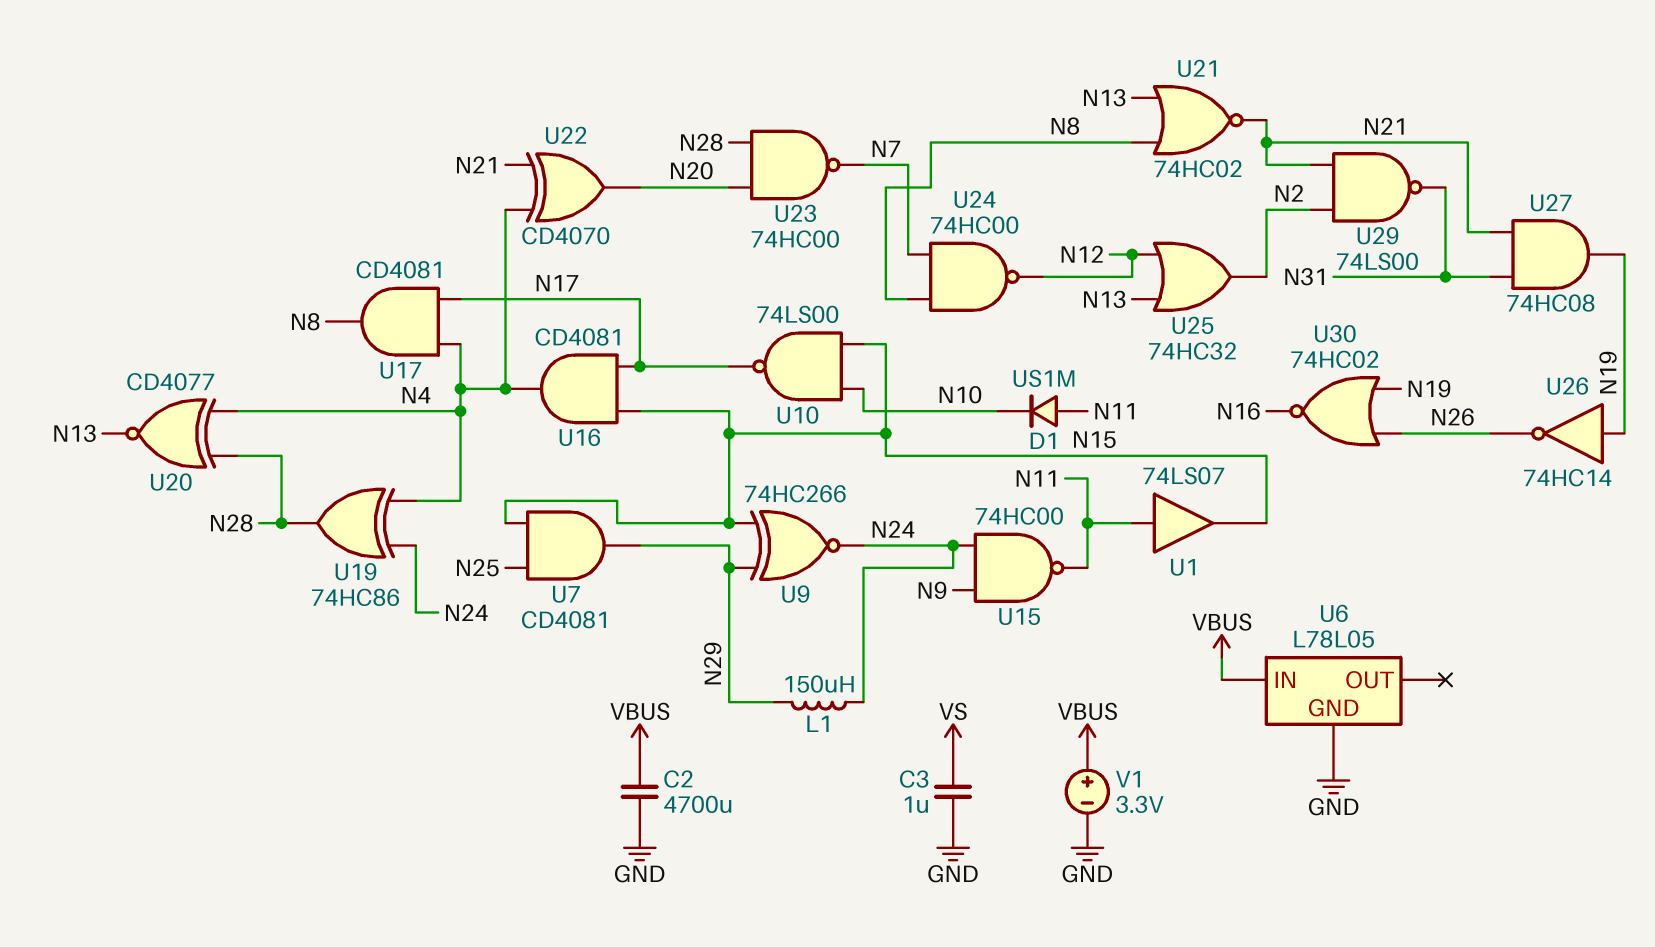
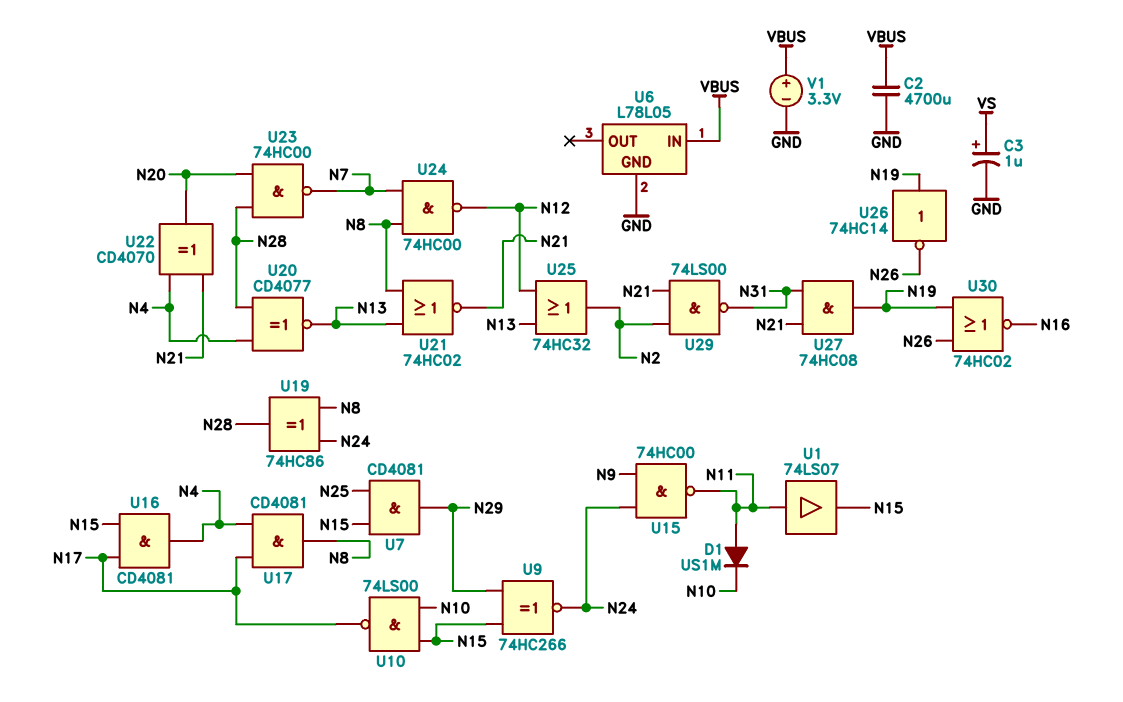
C3: 1uF (GND, VS) -> 1uF (plus VS, minus GND)
L1: 150uH (N24, N29) -> none
U19: XOR 74HC86 (in N4, in N24, out N28) -> XOR 74HC86 (in N8, in N24, out N28)

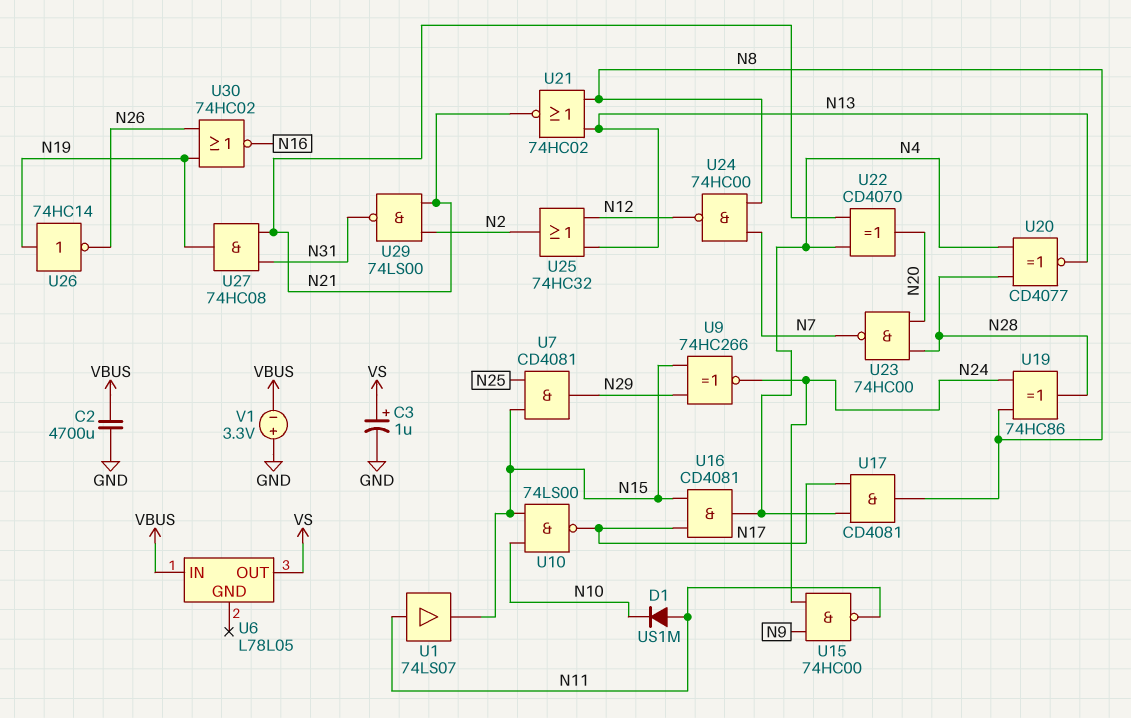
U6 pin GND: GND -> none
U6 pin OUT: none -> VS
V1: 3.3V (plus VBUS, minus GND) -> 3.3V (plus GND, minus VBUS)

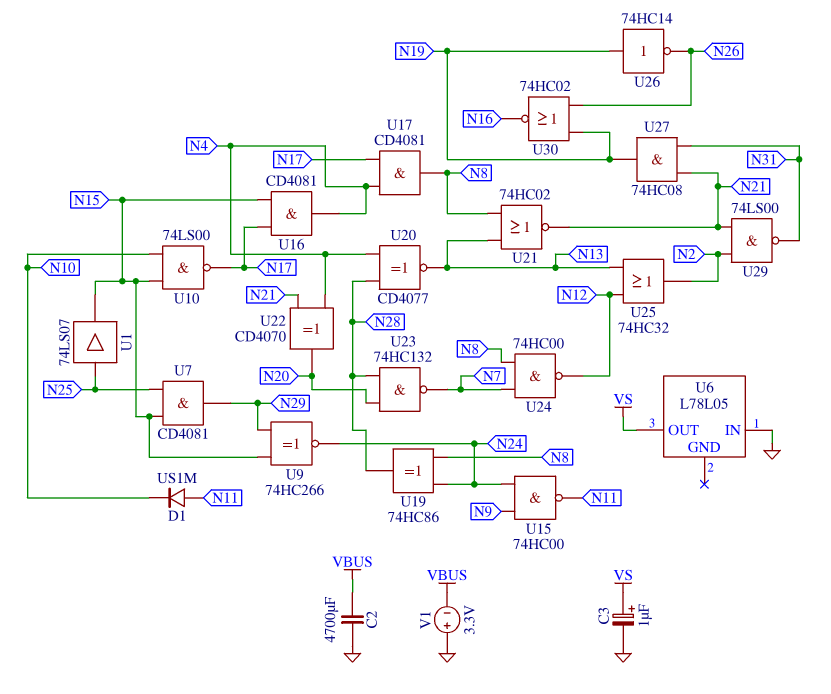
U1: buffer 74LS07 (in N11, out N15) -> buffer 74LS07 (in N25, out N15)
U6 pin IN: VBUS -> GND
U23: NAND 74HC00 (in N20, in N28, out N7) -> NAND 74HC132 (in N20, in N28, out N7)

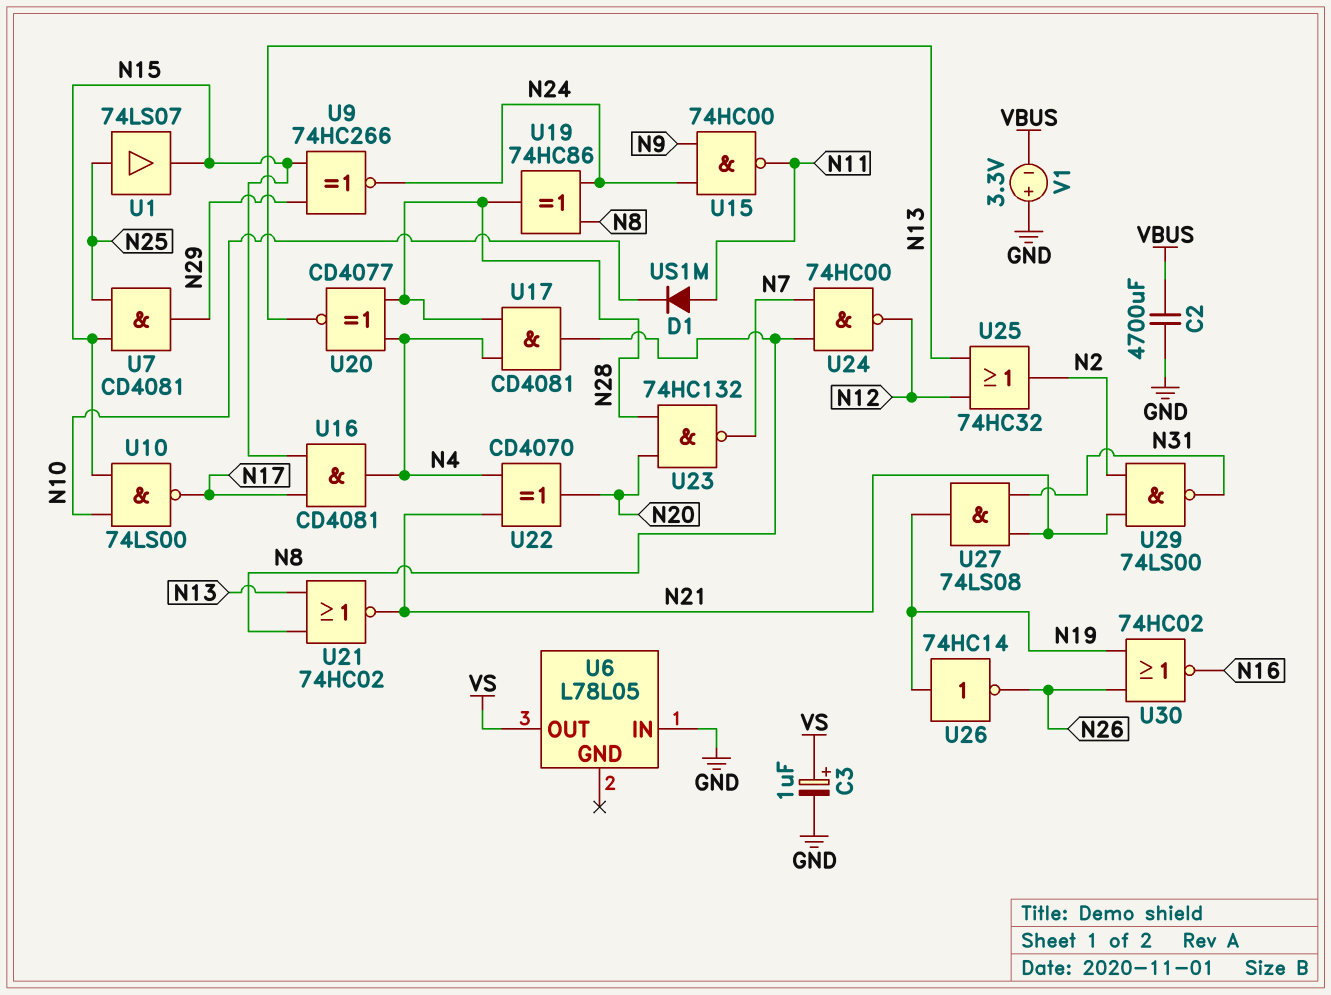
U17: AND CD4081 (in N4, in N17, out N8) -> AND CD4081 (in N4, in N28, out N8)
U27: AND 74HC08 (in N21, in N31, out N19) -> AND 74LS08 (in N21, in N31, out N19)

